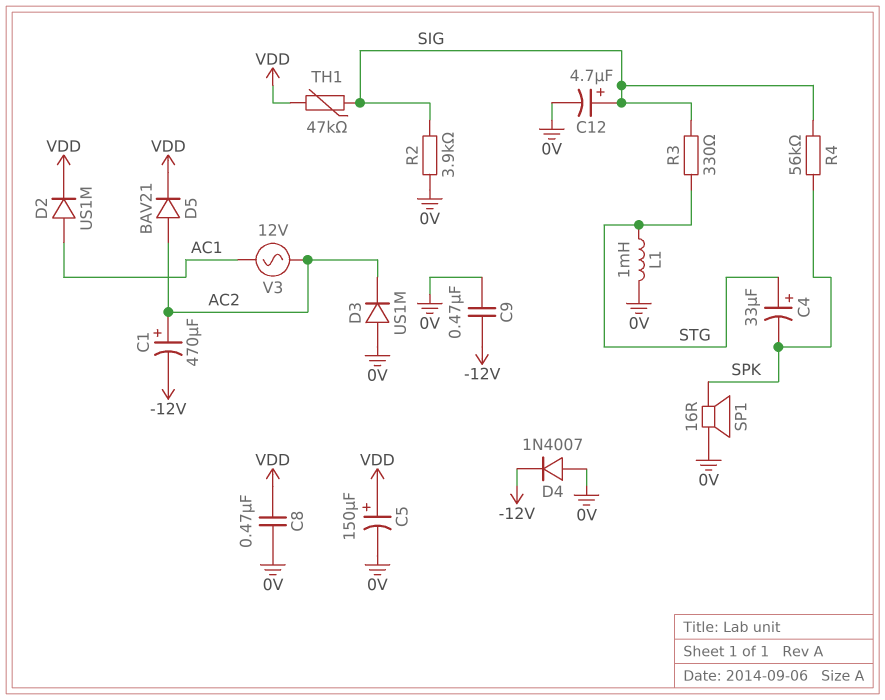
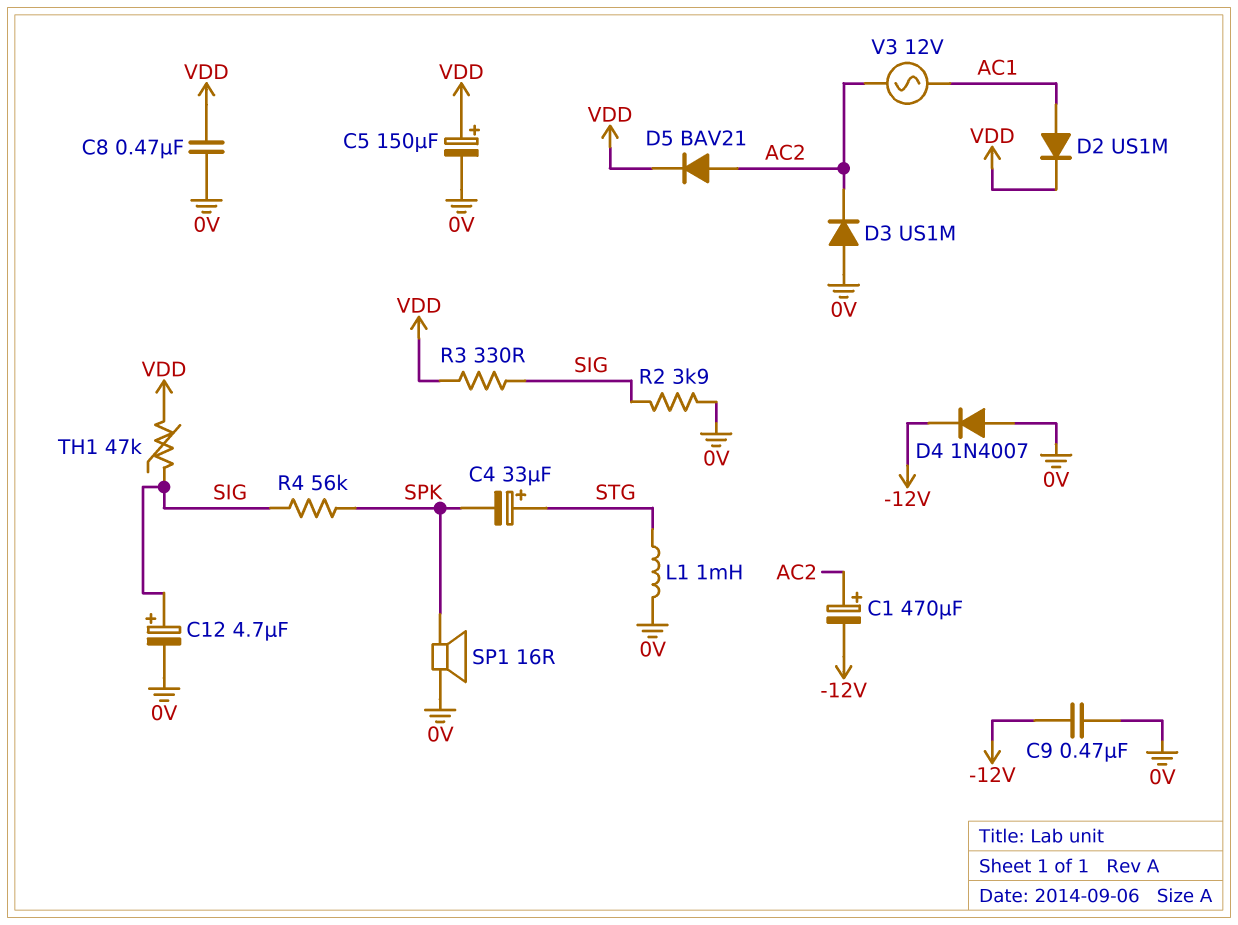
R3: 330 (SIG, STG) -> 330 (SIG, VDD)

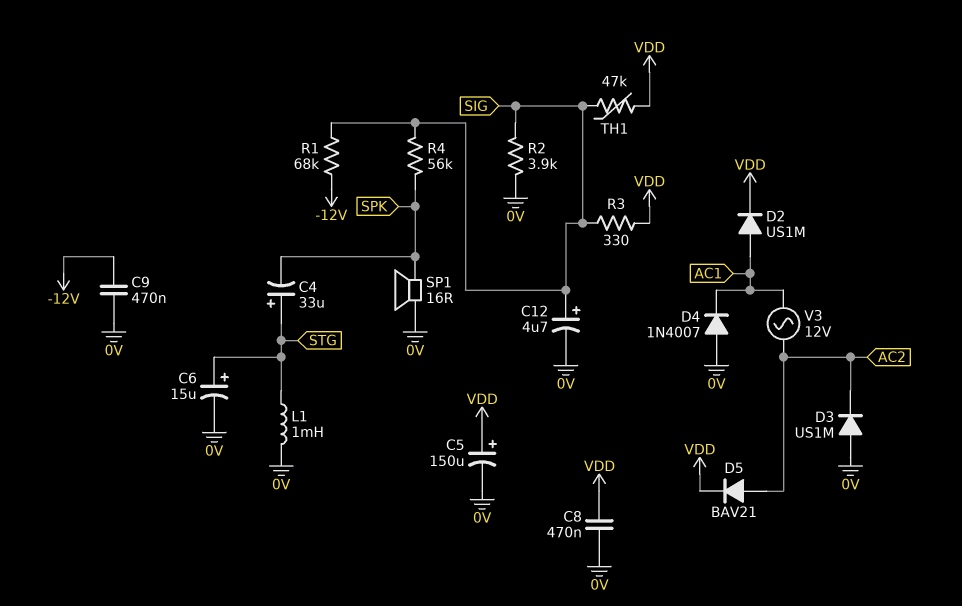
C1: 470uF (plus AC2, minus -12V) -> none
C6: none -> 15uF (plus STG, minus 0V)
D4: diode 1N4007 (A 0V, K -12V) -> diode 1N4007 (A 0V, K AC1)
R1: none -> 68k (-12V, SIG)

